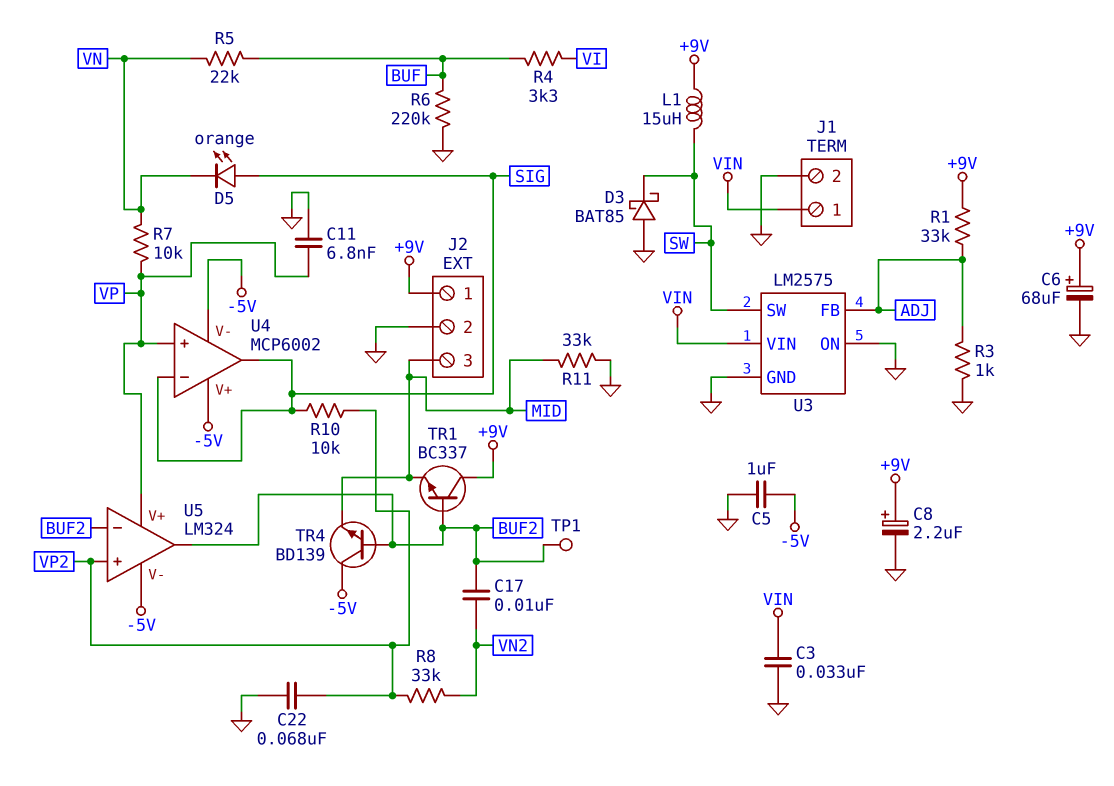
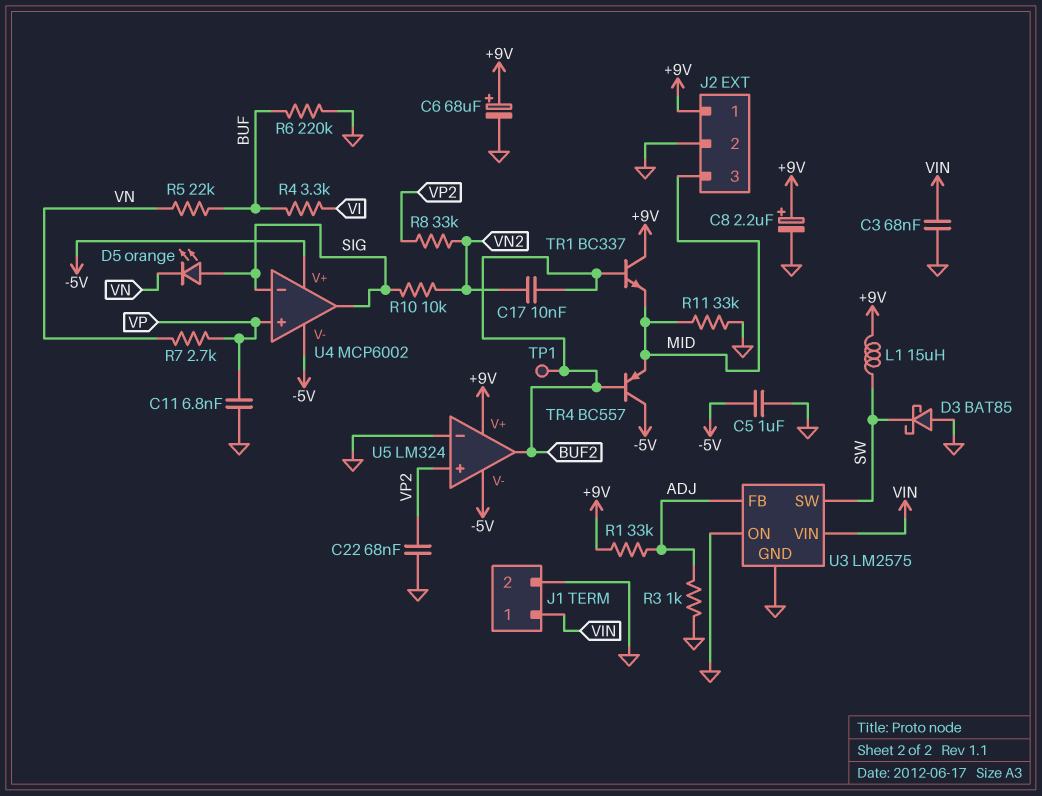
C3: 33nF (GND, VIN) -> 68nF (GND, VIN)
R7: 10k (VN, VP) -> 2.7k (VN, VP)
R10: 10k (SIG, VP2) -> 10k (SIG, VN2)
TR4: NPN BD139 (B BUF2, C -5V, E MID) -> PNP BC557 (B BUF2, C -5V, E MID)
U5 pin V+: VP -> +9V
U5 pin in-: BUF2 -> GND

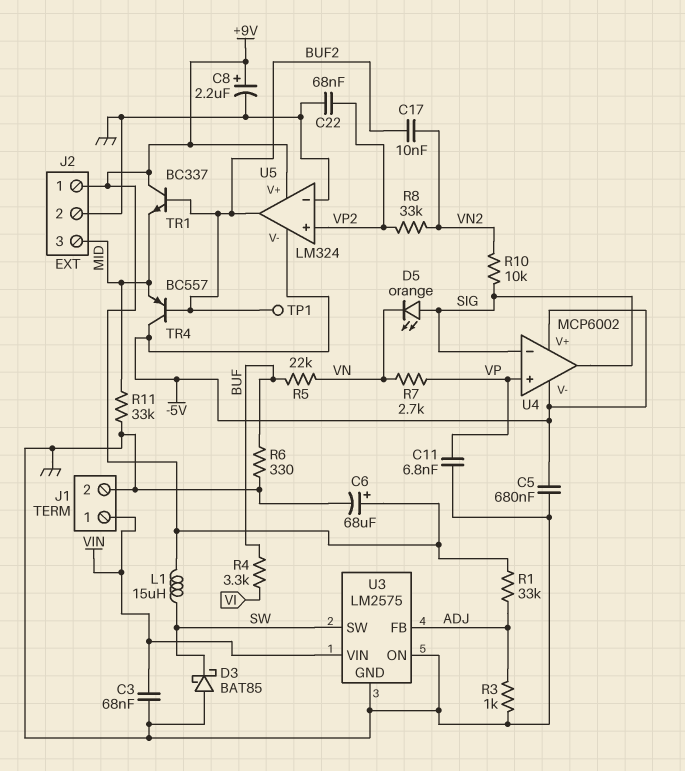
C5: 1uF (-5V, GND) -> 680nF (-5V, GND)
R6: 220k (BUF, GND) -> 330 (BUF, GND)

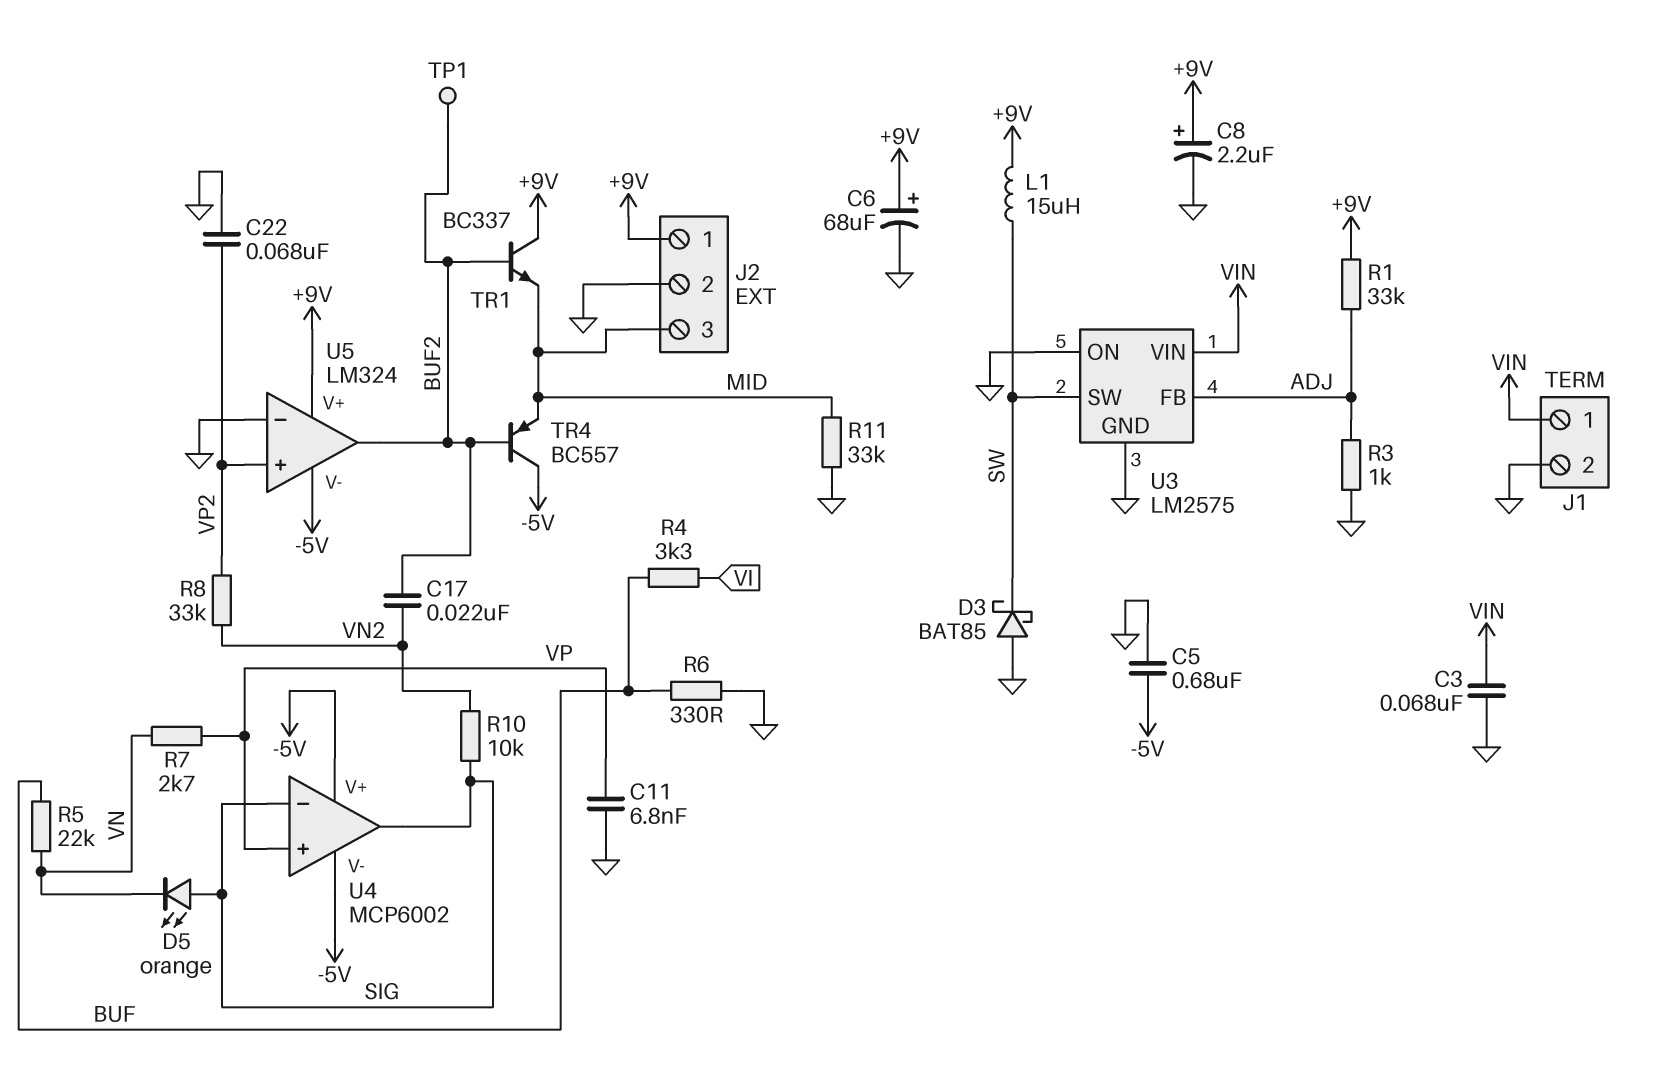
C17: 10nF (BUF2, VN2) -> 22nF (BUF2, VN2)

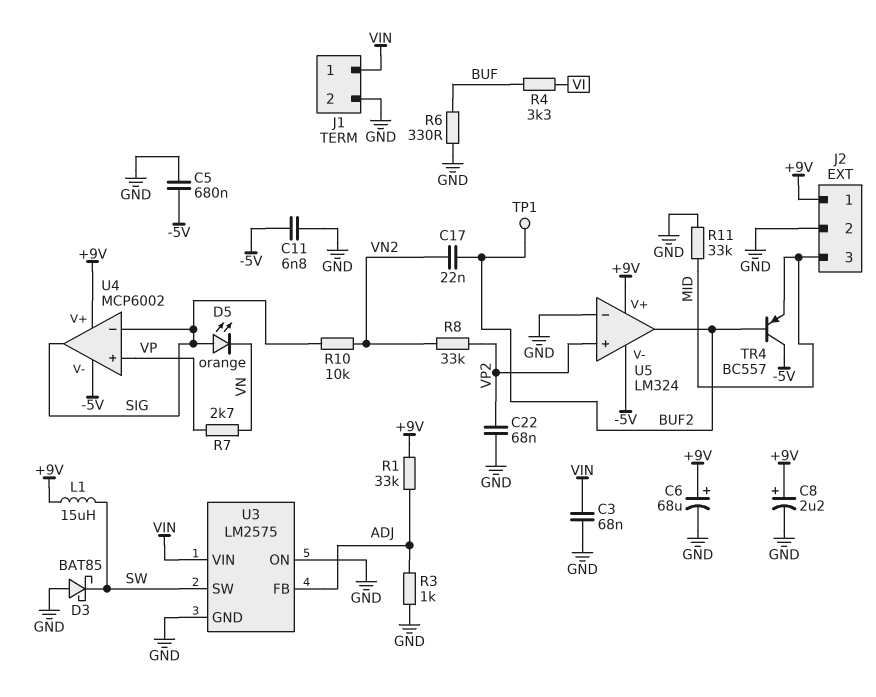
C11: 6.8nF (GND, VP) -> 6.8nF (-5V, GND)
R5: 22k (BUF, VN) -> none
TR1: NPN BC337 (B BUF2, C +9V, E MID) -> none
U4 pin V+: -5V -> +9V

